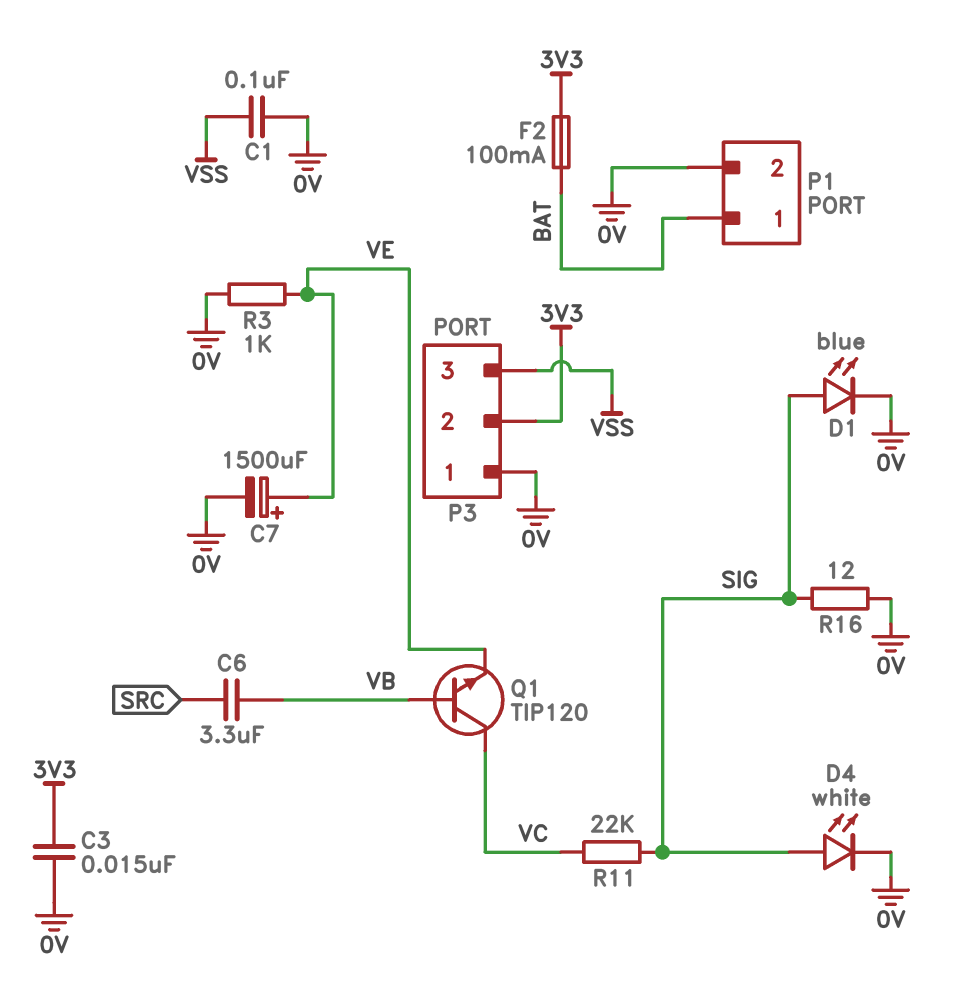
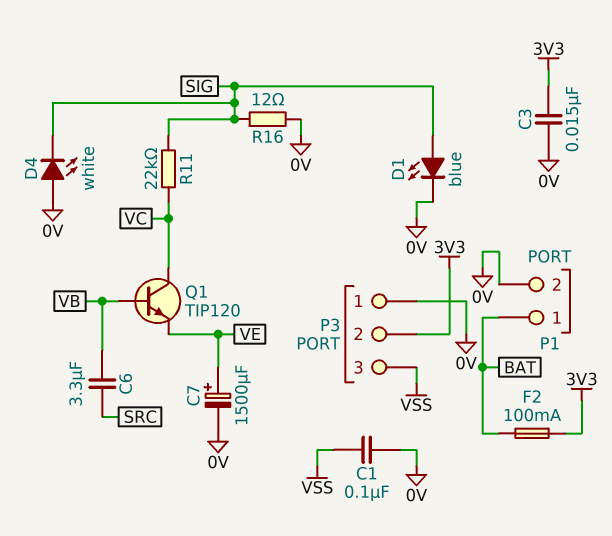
D4: LED white (A SIG, K 0V) -> LED white (A 0V, K SIG)
R3: 1k (0V, VE) -> none

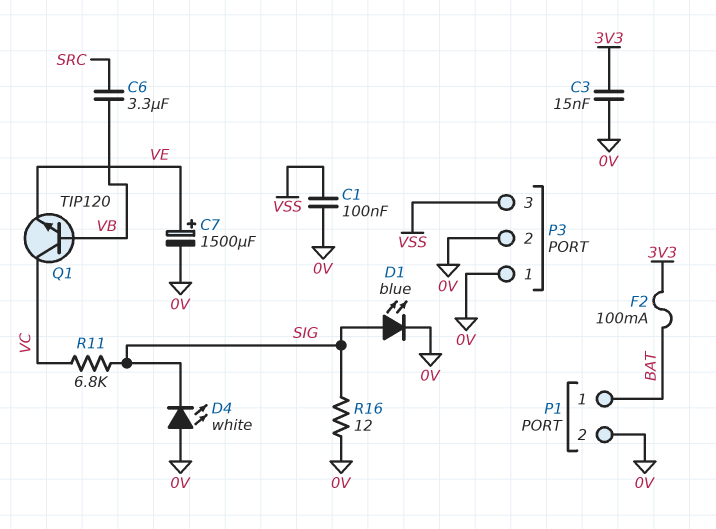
P3 pin 2: 3V3 -> 0V
R11: 22k (SIG, VC) -> 6.8k (SIG, VC)

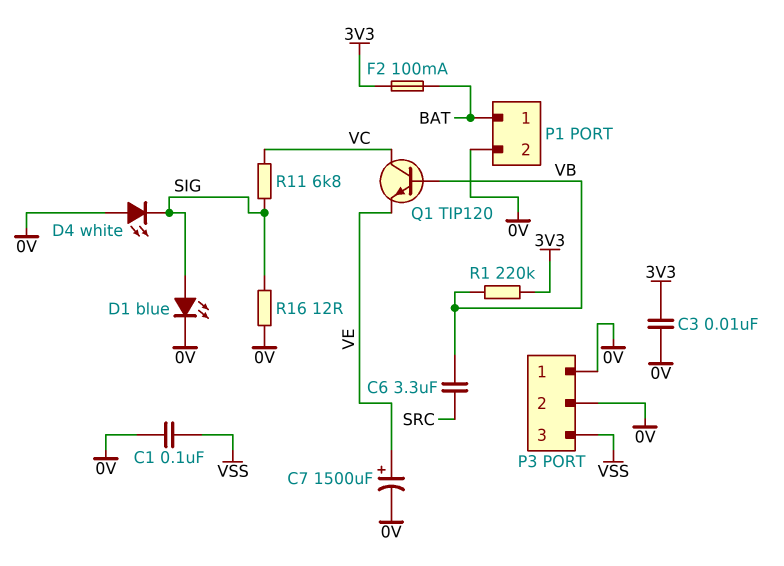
C3: 15nF (0V, 3V3) -> 10nF (0V, 3V3)
R1: none -> 220k (3V3, VB)

